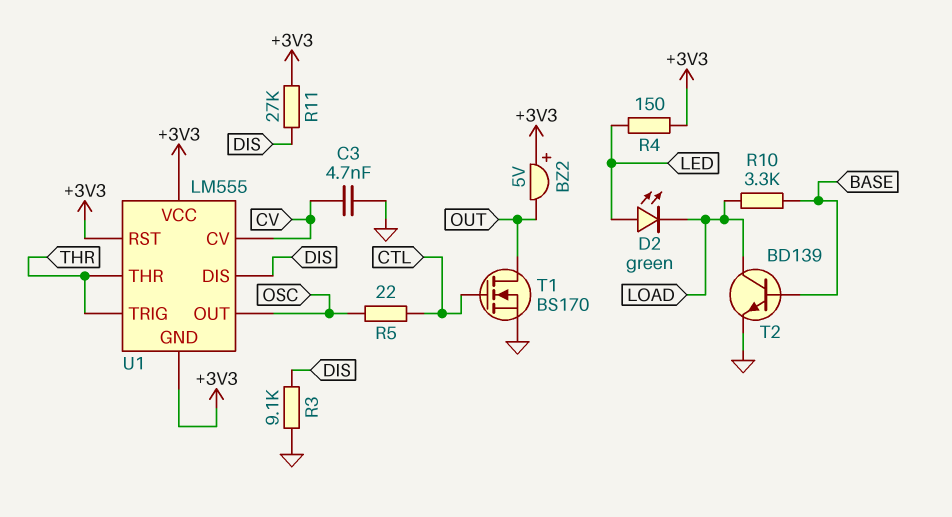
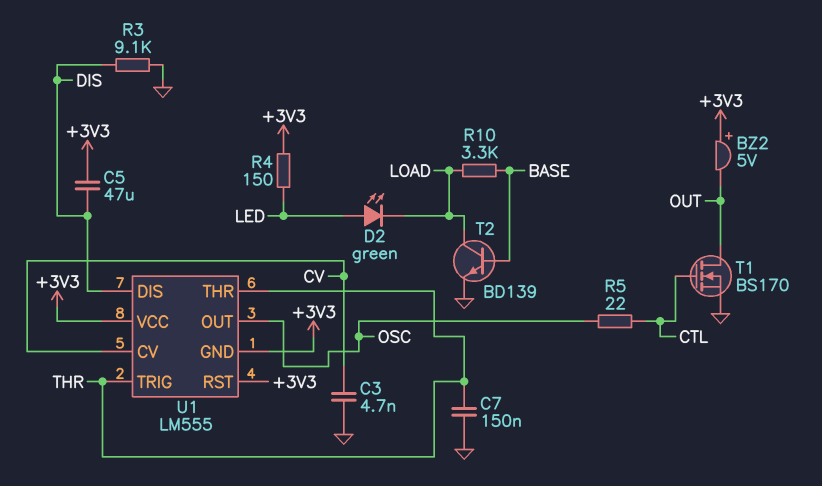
C5: none -> 47uF (+3V3, DIS)
C7: none -> 150nF (GND, THR)
R11: 27k (+3V3, DIS) -> none

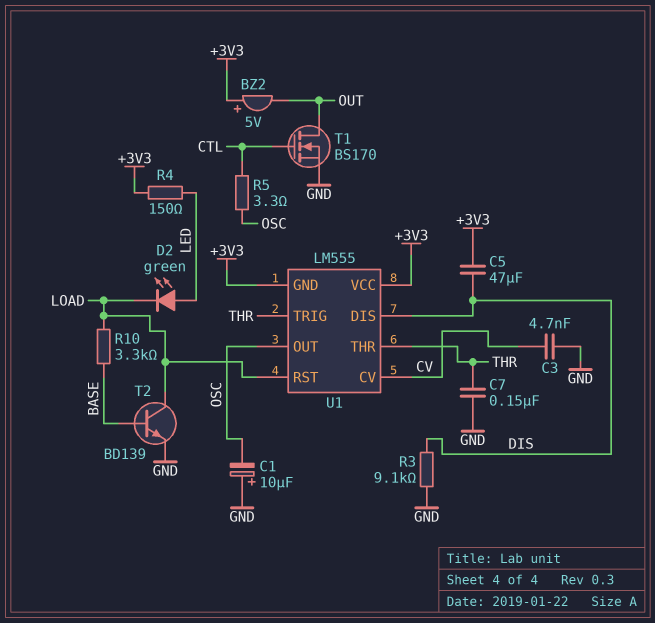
C1: none -> 10uF (plus GND, minus OSC)
R5: 22 (CTL, OSC) -> 3.3 (CTL, OSC)
U1 pin RST: +3V3 -> LOAD

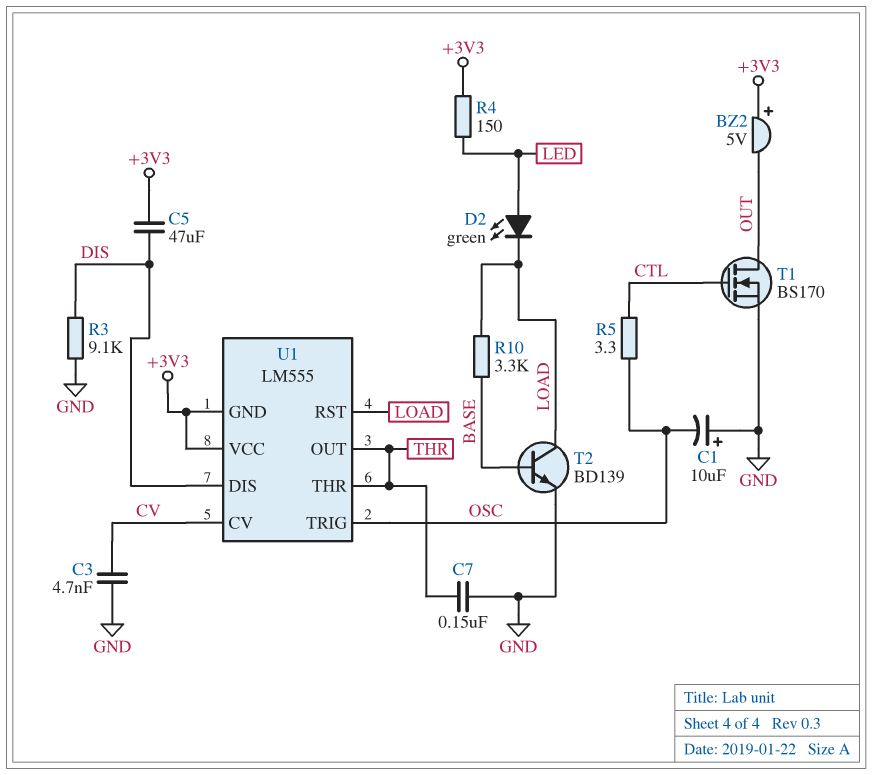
U1 pin OUT: OSC -> THR
U1 pin TRIG: THR -> OSC

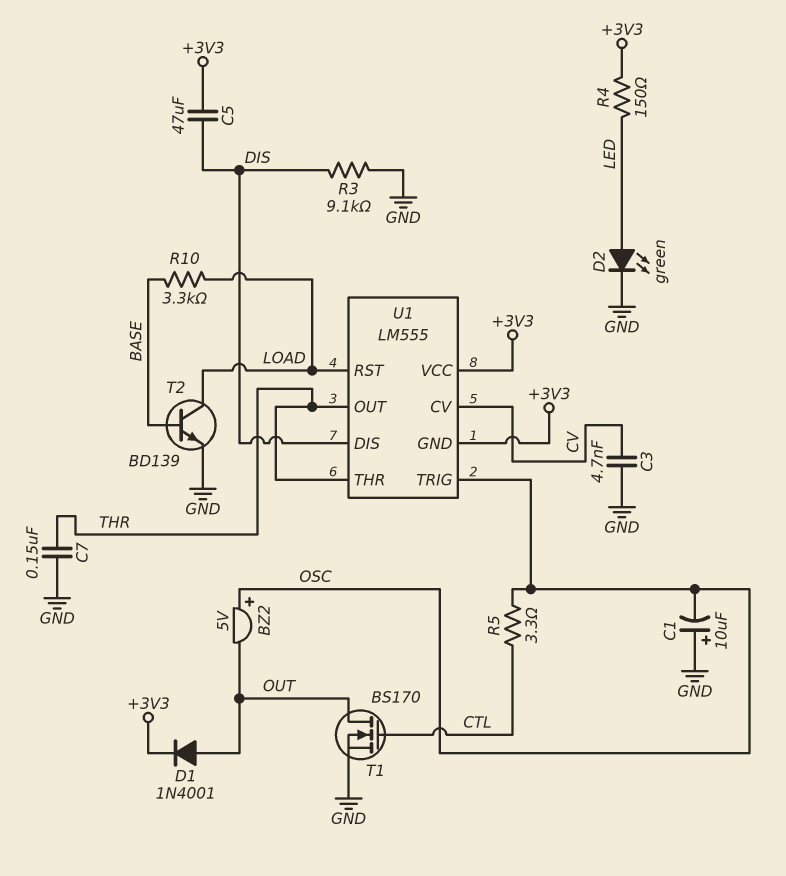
BZ2: buzzer 5V (plus +3V3, minus OUT) -> buzzer 5V (plus OSC, minus OUT)
D1: none -> diode 1N4001 (A OUT, K +3V3)
D2: LED green (A LED, K LOAD) -> LED green (A LED, K GND)

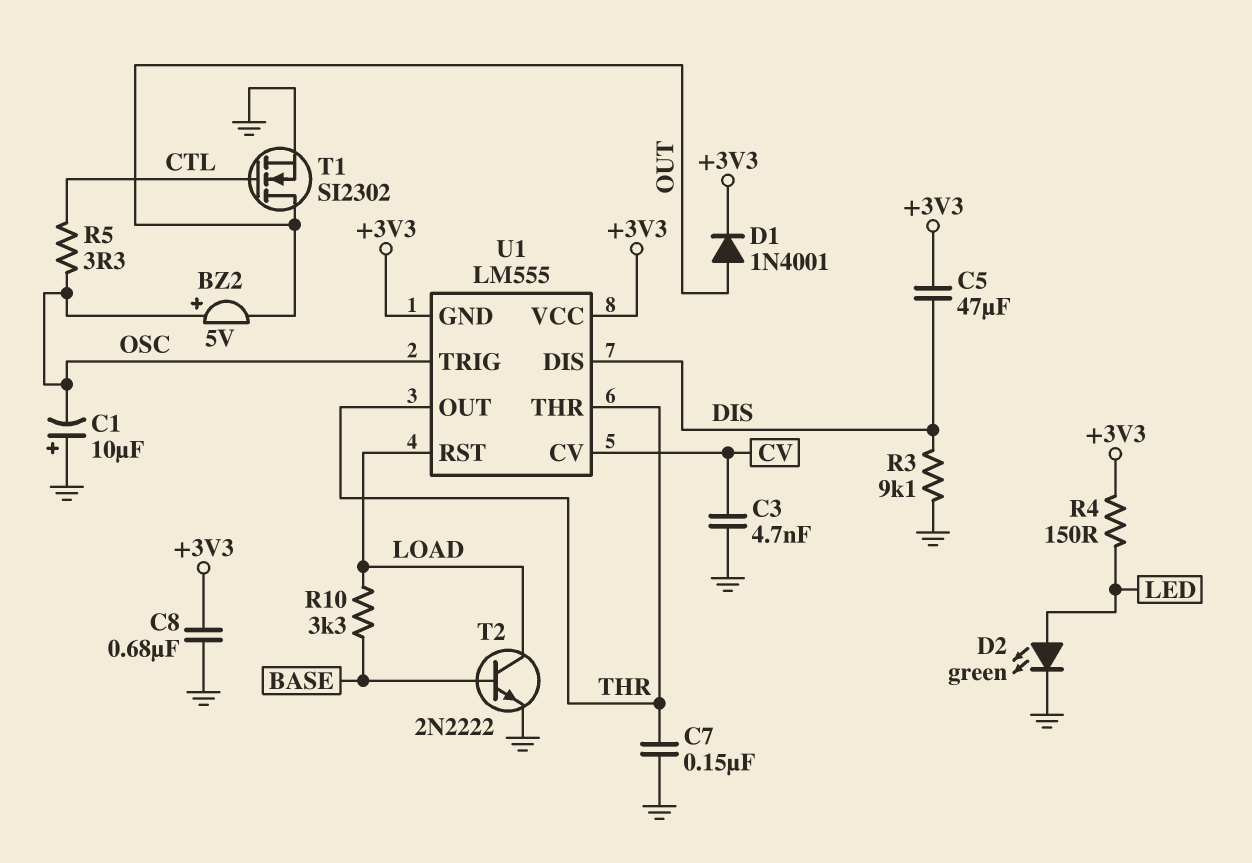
C8: none -> 680nF (+3V3, GND)
T1: NMOS BS170 (G CTL, D OUT, S GND) -> NMOS SI2302 (G CTL, D OUT, S GND)
T2: NPN BD139 (B BASE, C LOAD, E GND) -> NPN 2N2222 (B BASE, C LOAD, E GND)

